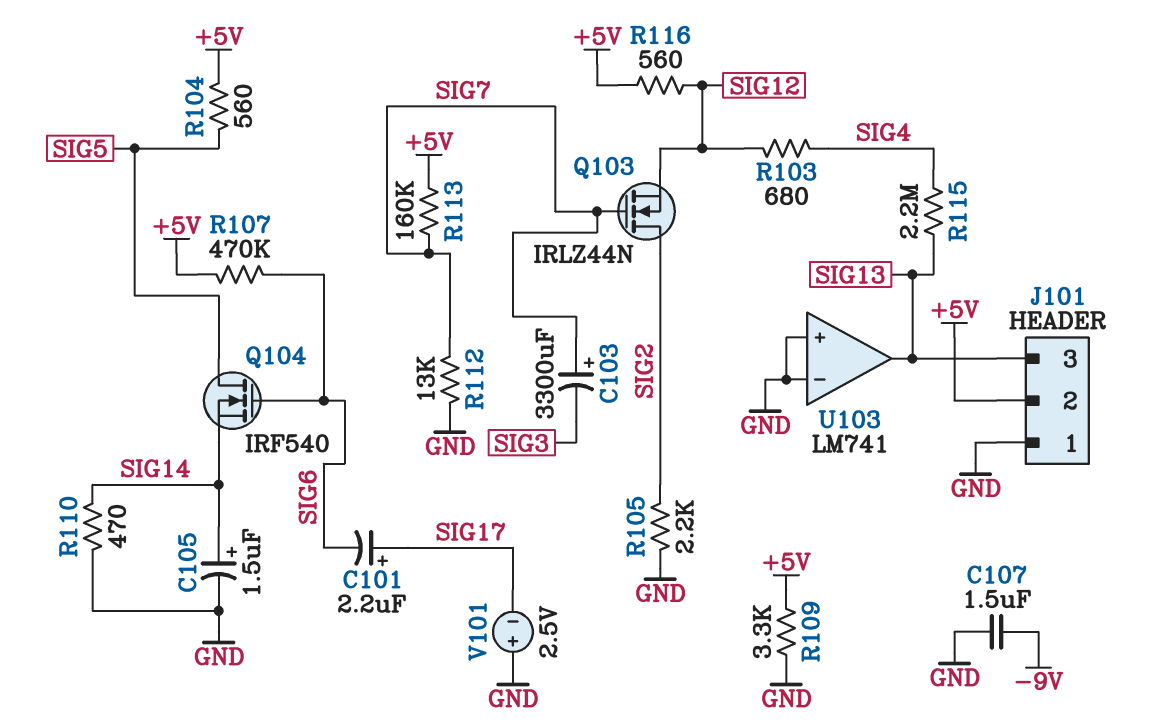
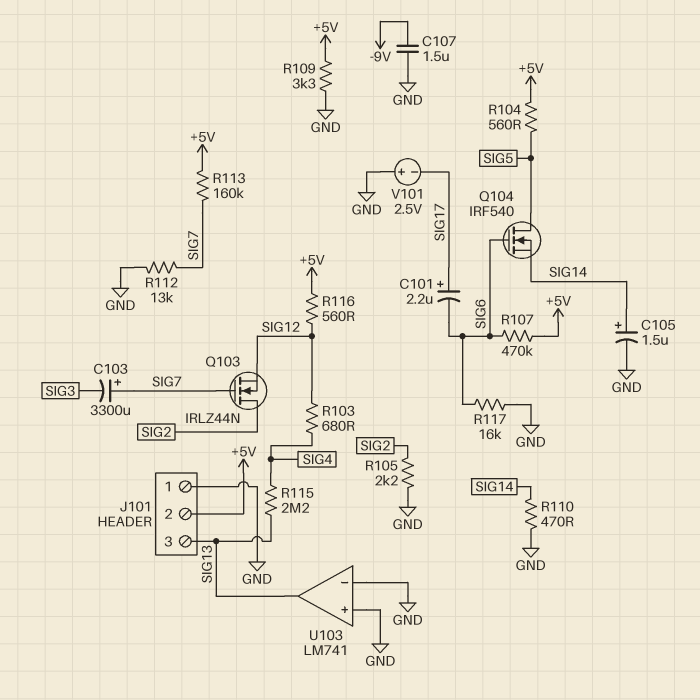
R117: none -> 16k (GND, SIG6)

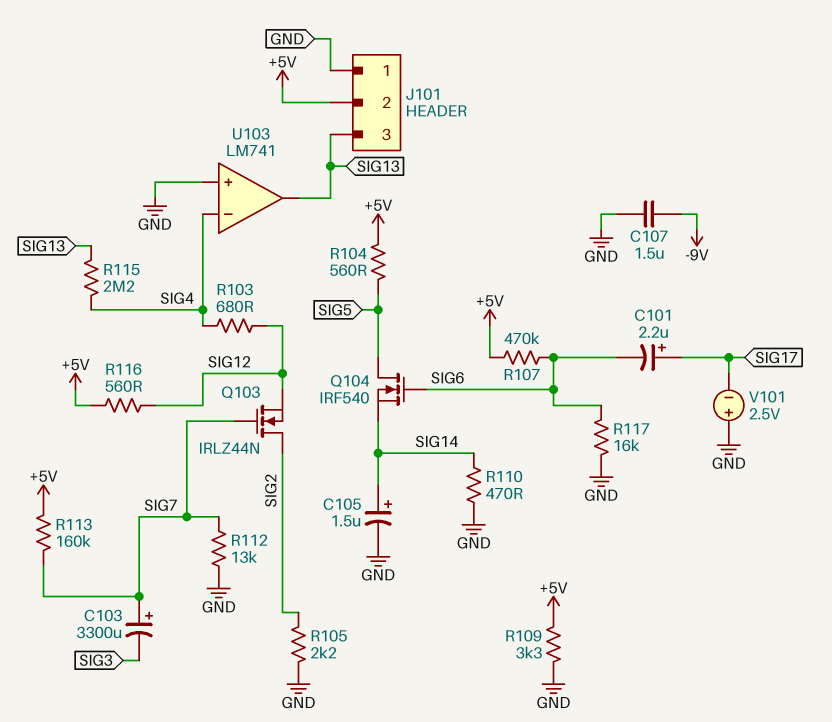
U103 pin in-: GND -> SIG4

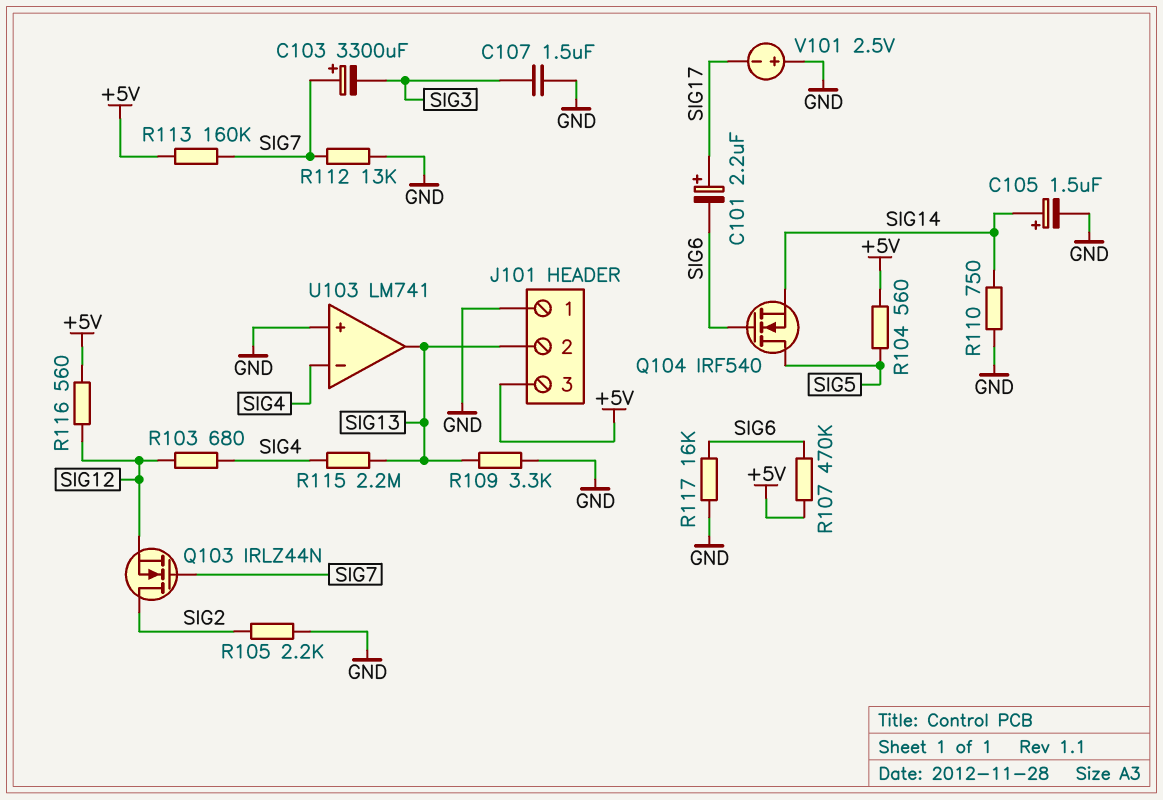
C107: 1.5uF (-9V, GND) -> 1.5uF (GND, SIG3)
J101 pin 2: +5V -> SIG13
J101 pin 3: SIG13 -> +5V
R109: 3.3k (+5V, GND) -> 3.3k (GND, SIG13)
R110: 470 (GND, SIG14) -> 750 (GND, SIG14)

